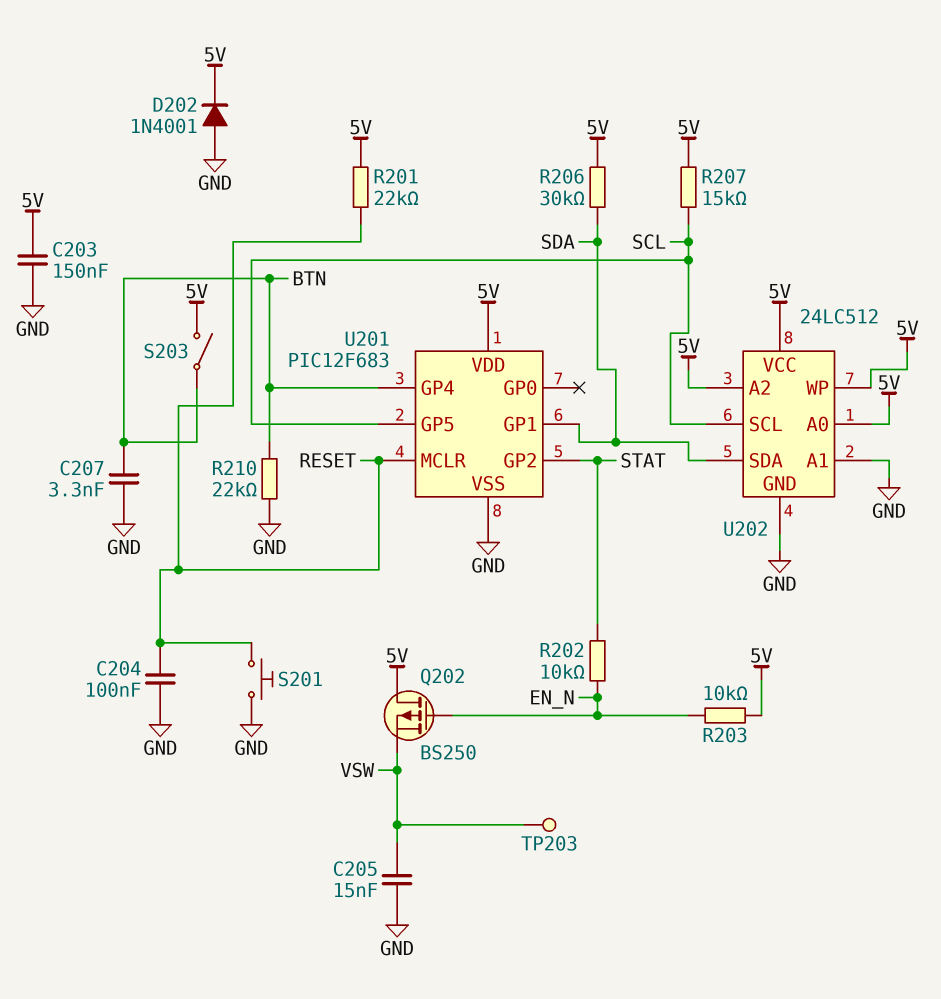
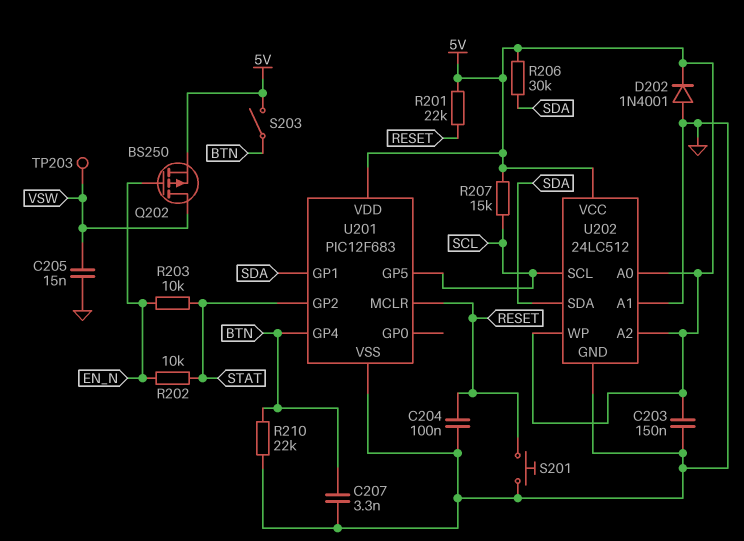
Q202: PMOS BS250 (G EN_N, D 5V, S VSW) -> PMOS BS250 (G EN_N, D VSW, S 5V)
R203: 10k (5V, EN_N) -> 10k (EN_N, STAT)

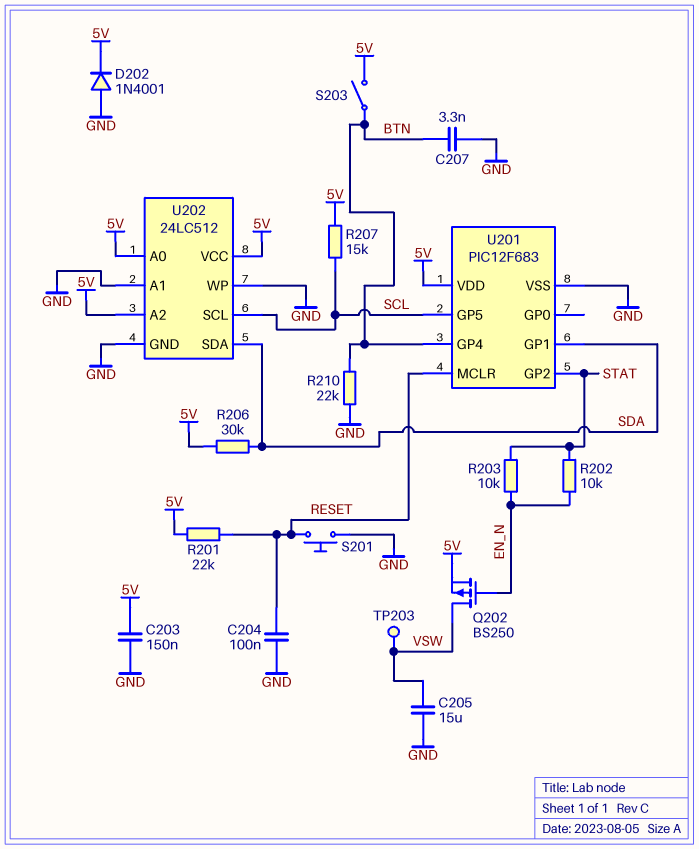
C205: 15nF (GND, VSW) -> 15uF (GND, VSW)
U202 pin WP: 5V -> GND

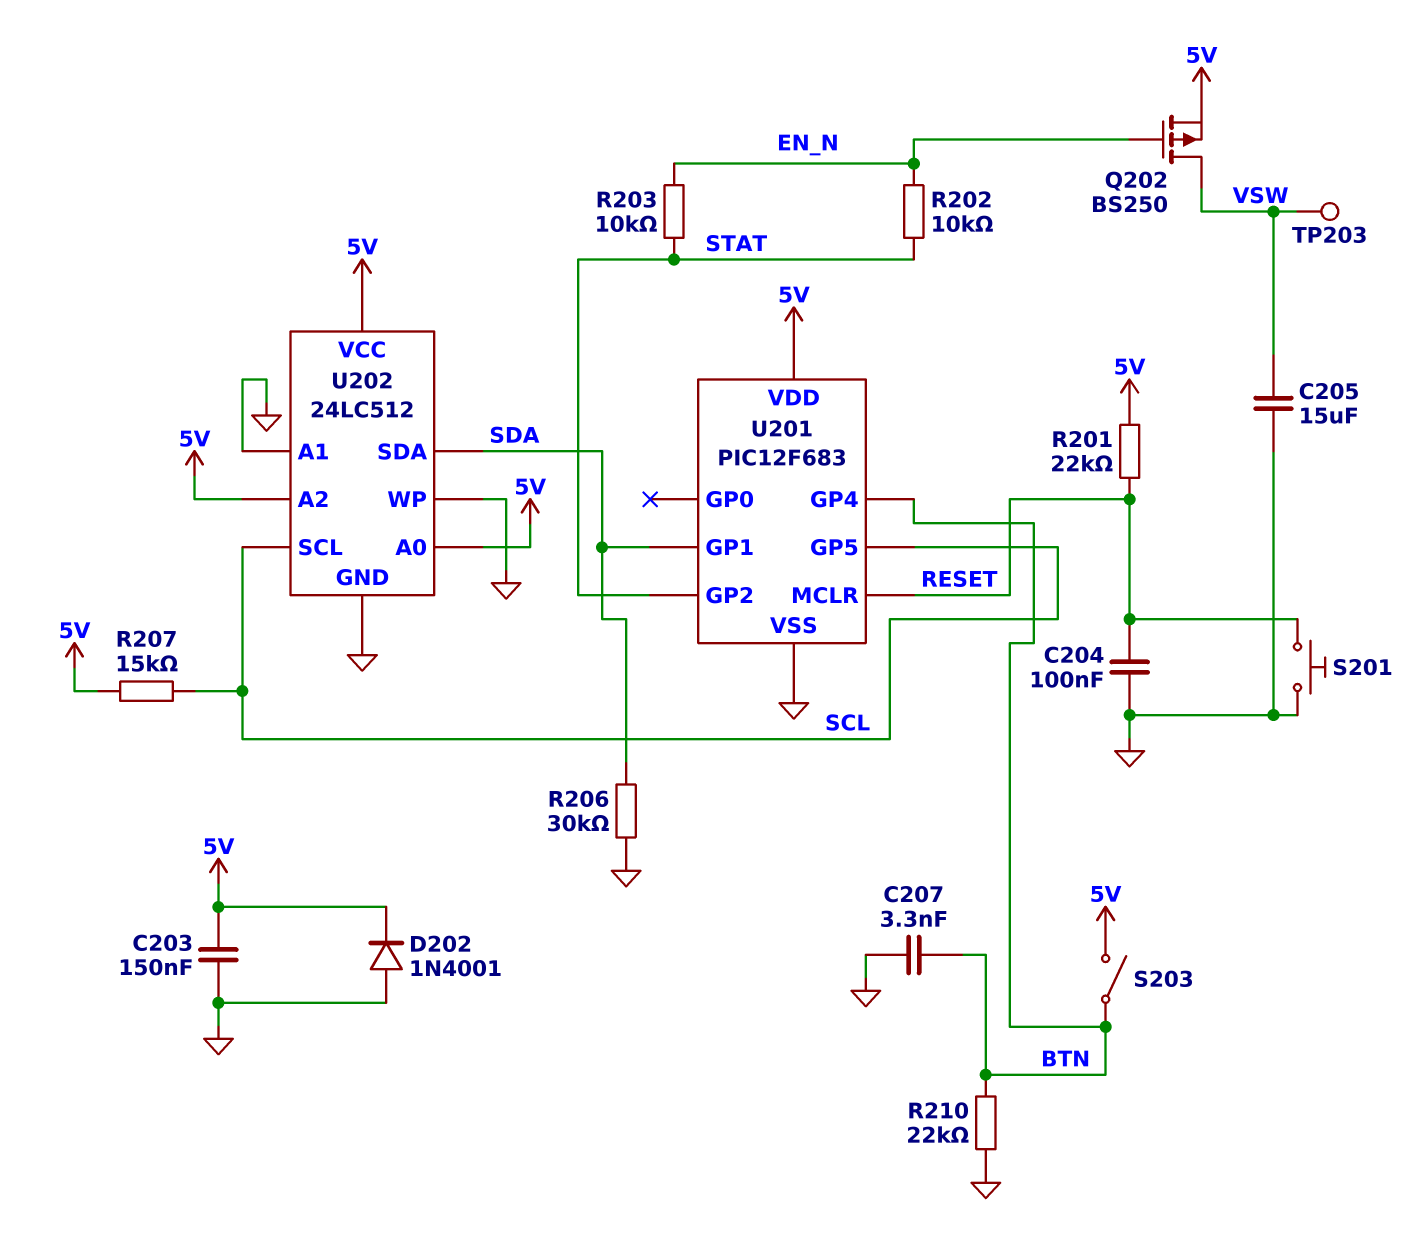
R206: 30k (5V, SDA) -> 30k (GND, SDA)

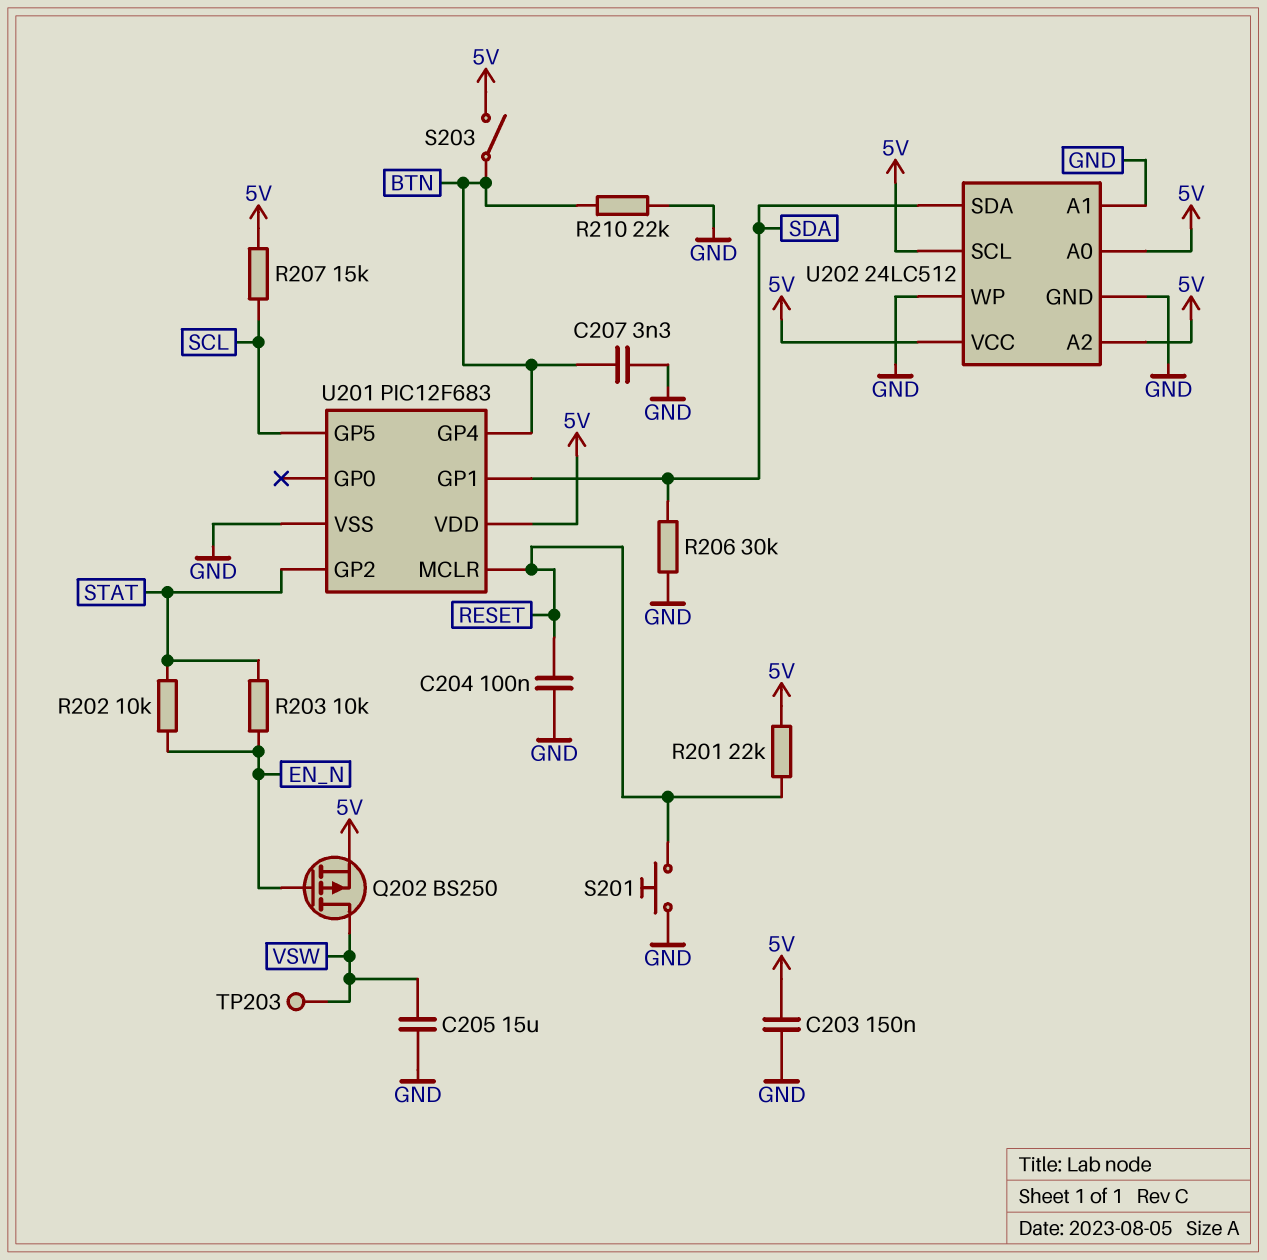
D202: diode 1N4001 (A GND, K 5V) -> none
U202 pin SCL: SCL -> 5V

